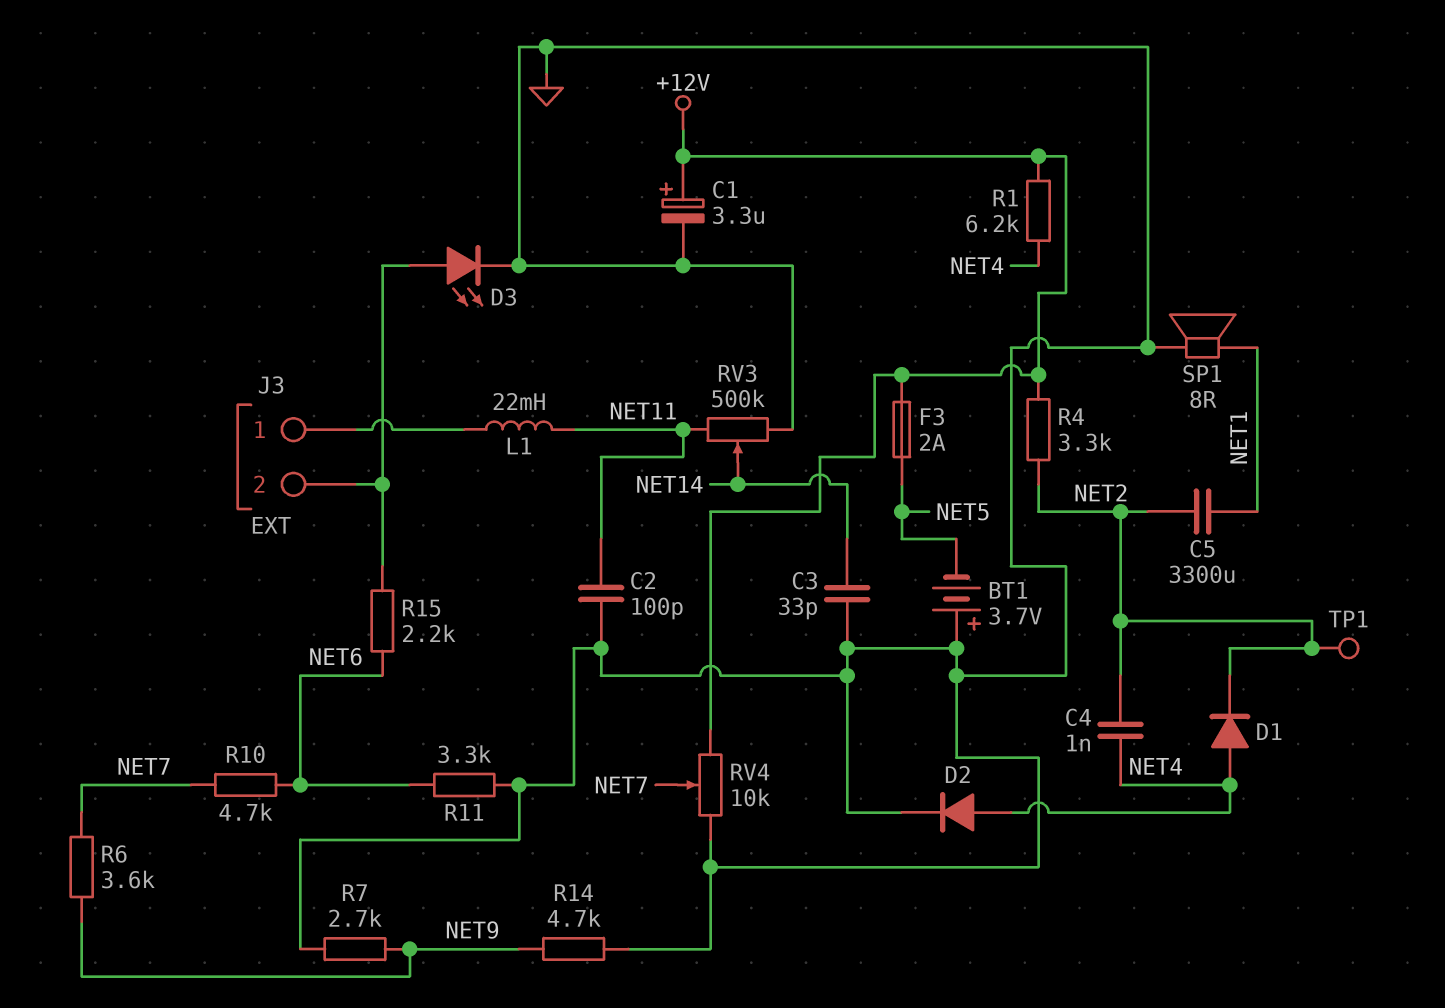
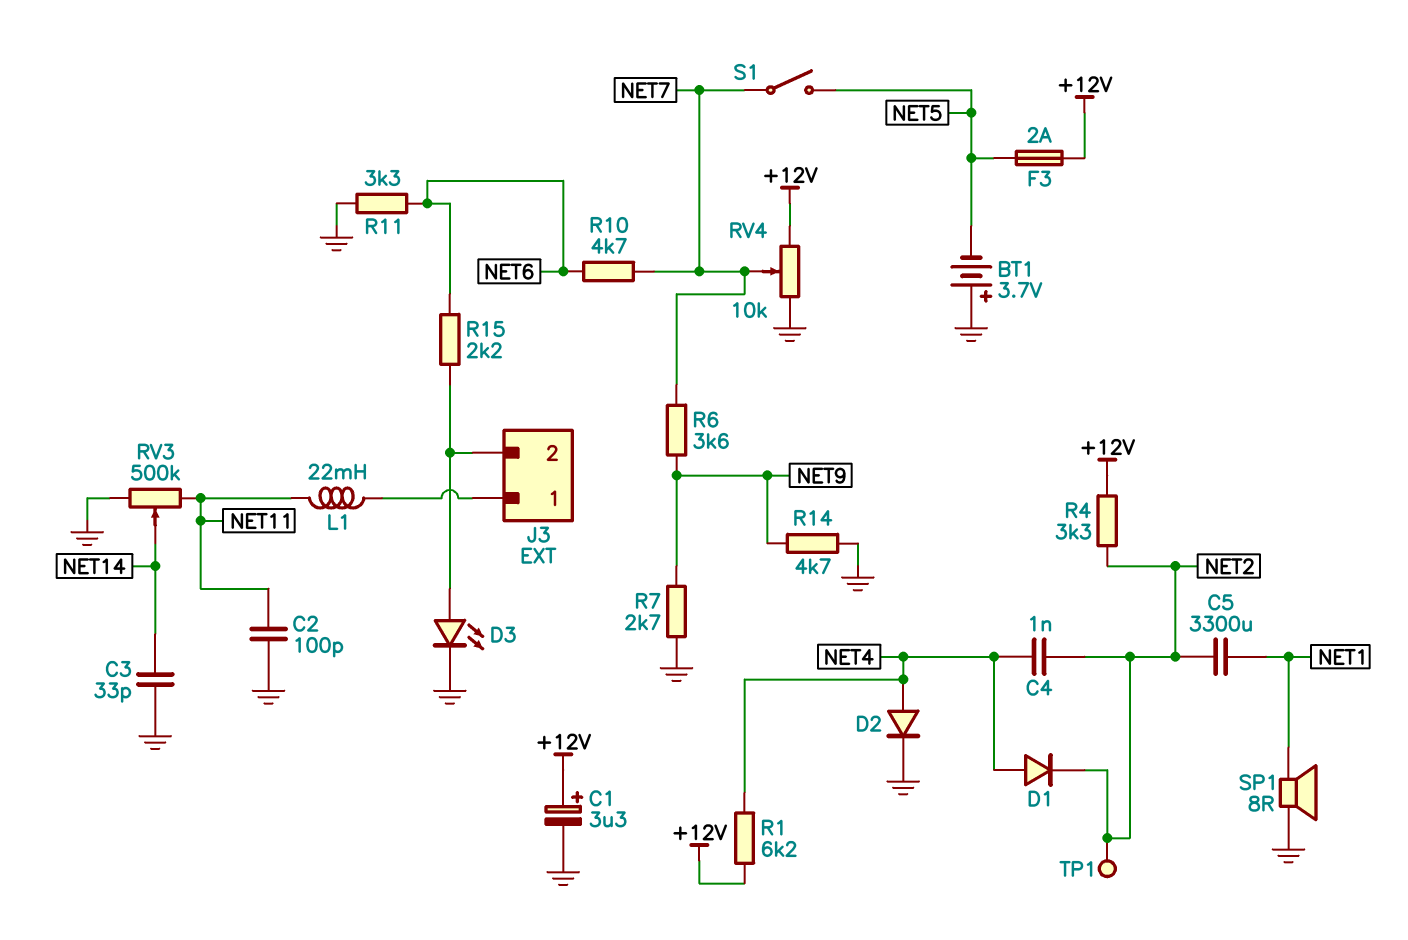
S1: none -> switch (NET5, NET7)

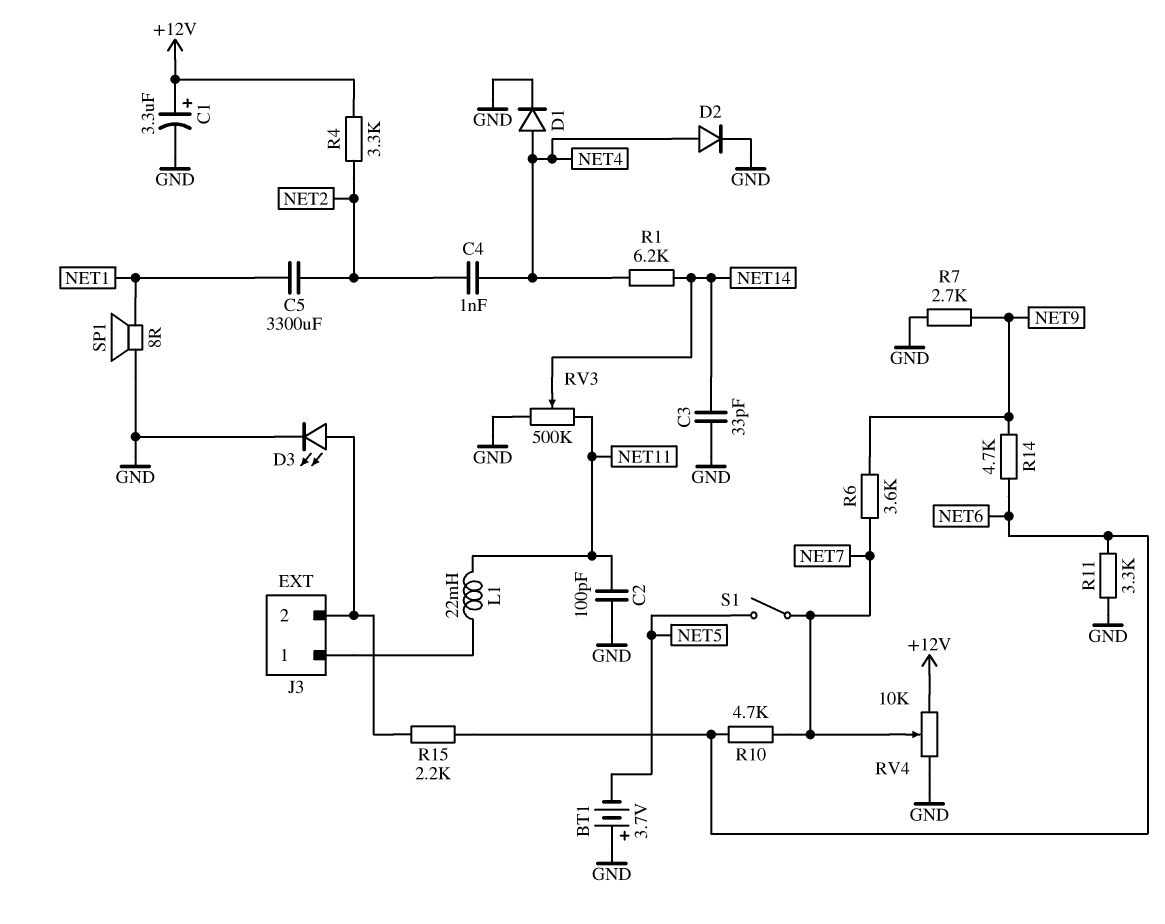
D1: diode (A NET4, K NET2) -> diode (A NET4, K GND)
F3: 2A (+12V, NET5) -> none
R1: 6.2k (+12V, NET4) -> 6.2k (NET4, NET14)
R14: 4.7k (GND, NET9) -> 4.7k (NET6, NET9)
TP1: test point (NET2) -> none

